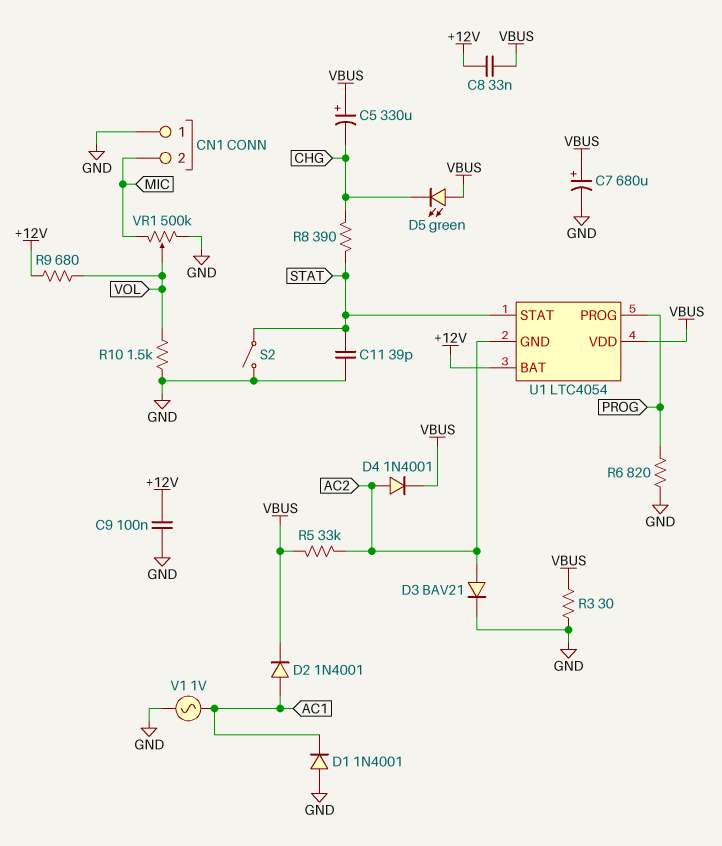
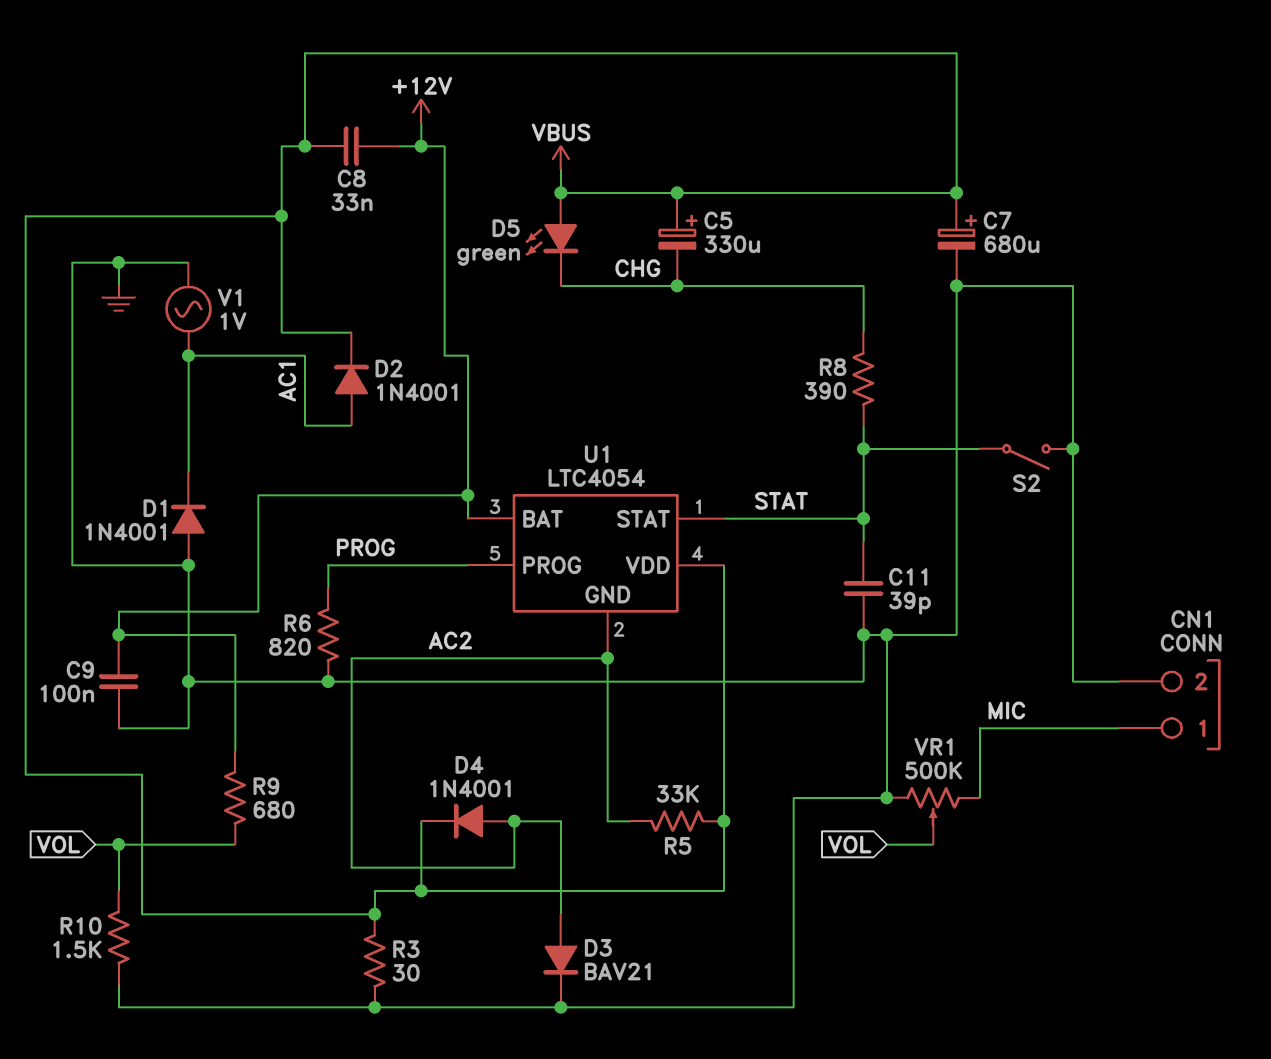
CN1 pin 1: GND -> MIC
CN1 pin 2: MIC -> GND

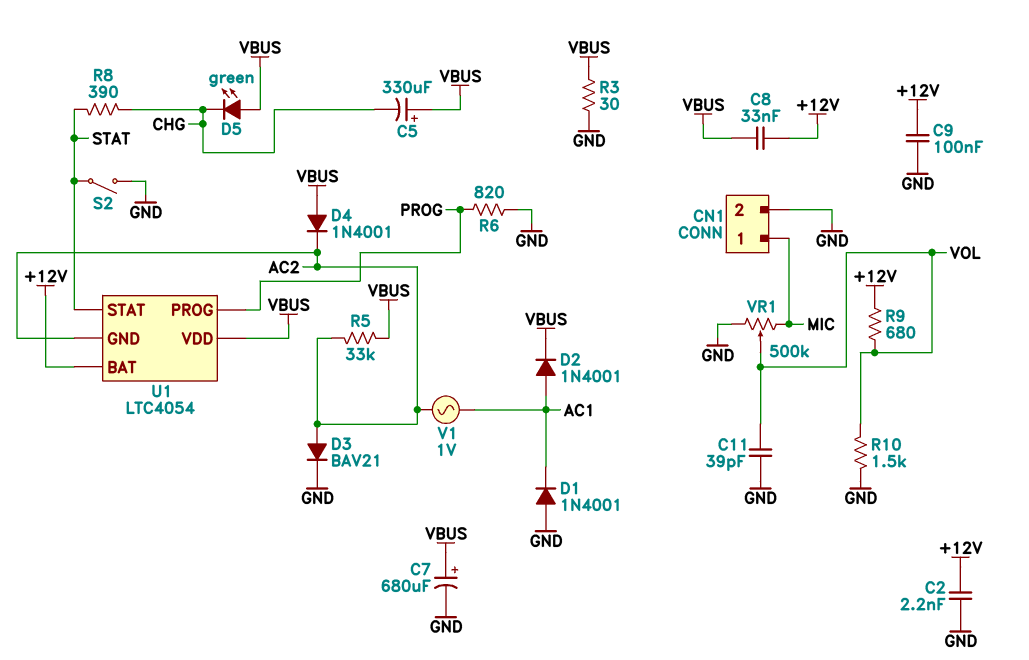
C2: none -> 2.2nF (+12V, GND)
C11: 39pF (GND, STAT) -> 39pF (GND, VOL)
D4: diode 1N4001 (A AC2, K VBUS) -> diode 1N4001 (A VBUS, K AC2)
V1: AC 1V (AC1, GND) -> AC 1V (AC1, AC2)

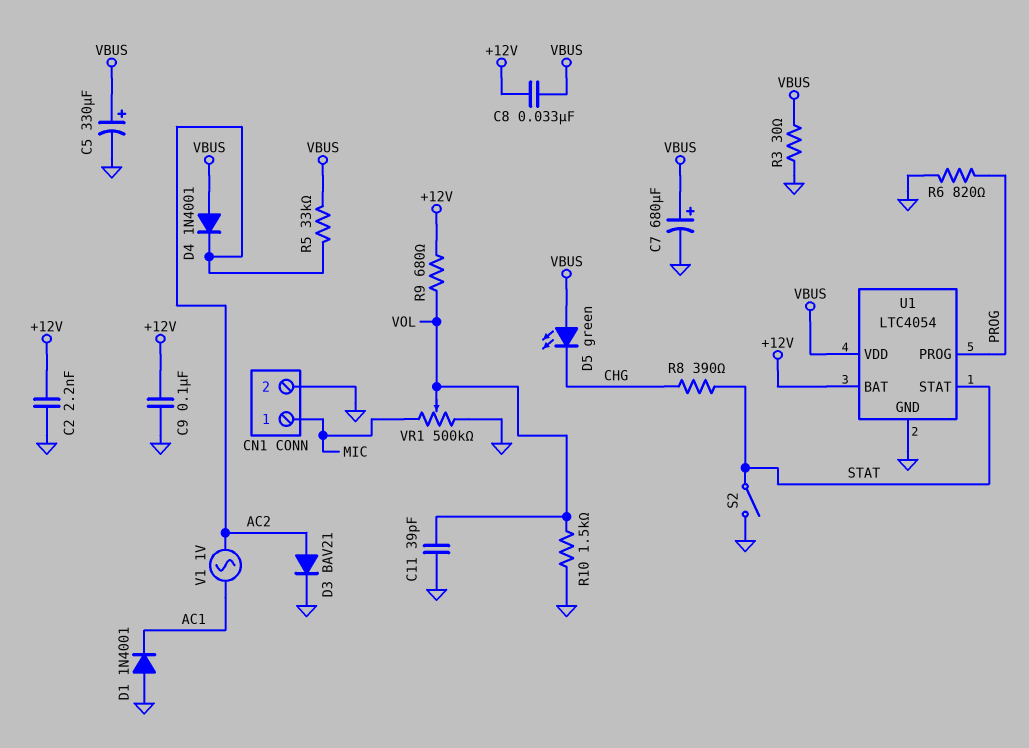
C5: 330uF (plus VBUS, minus CHG) -> 330uF (plus VBUS, minus GND)
D2: diode 1N4001 (A AC1, K VBUS) -> none
U1 pin GND: AC2 -> GND

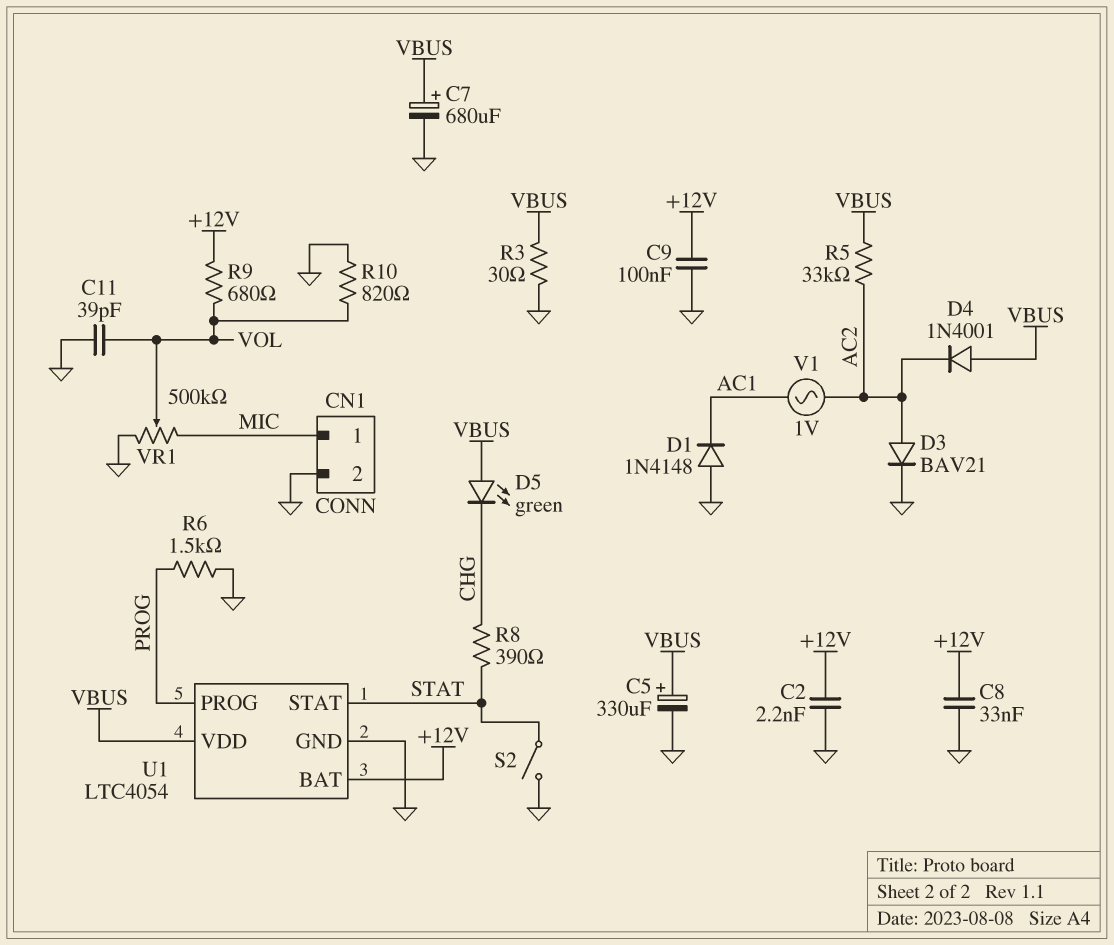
C8: 33nF (+12V, VBUS) -> 33nF (+12V, GND)
D1: diode 1N4001 (A GND, K AC1) -> diode 1N4148 (A GND, K AC1)
R6: 820 (GND, PROG) -> 1.5k (GND, PROG)
R10: 1.5k (GND, VOL) -> 820 (GND, VOL)

